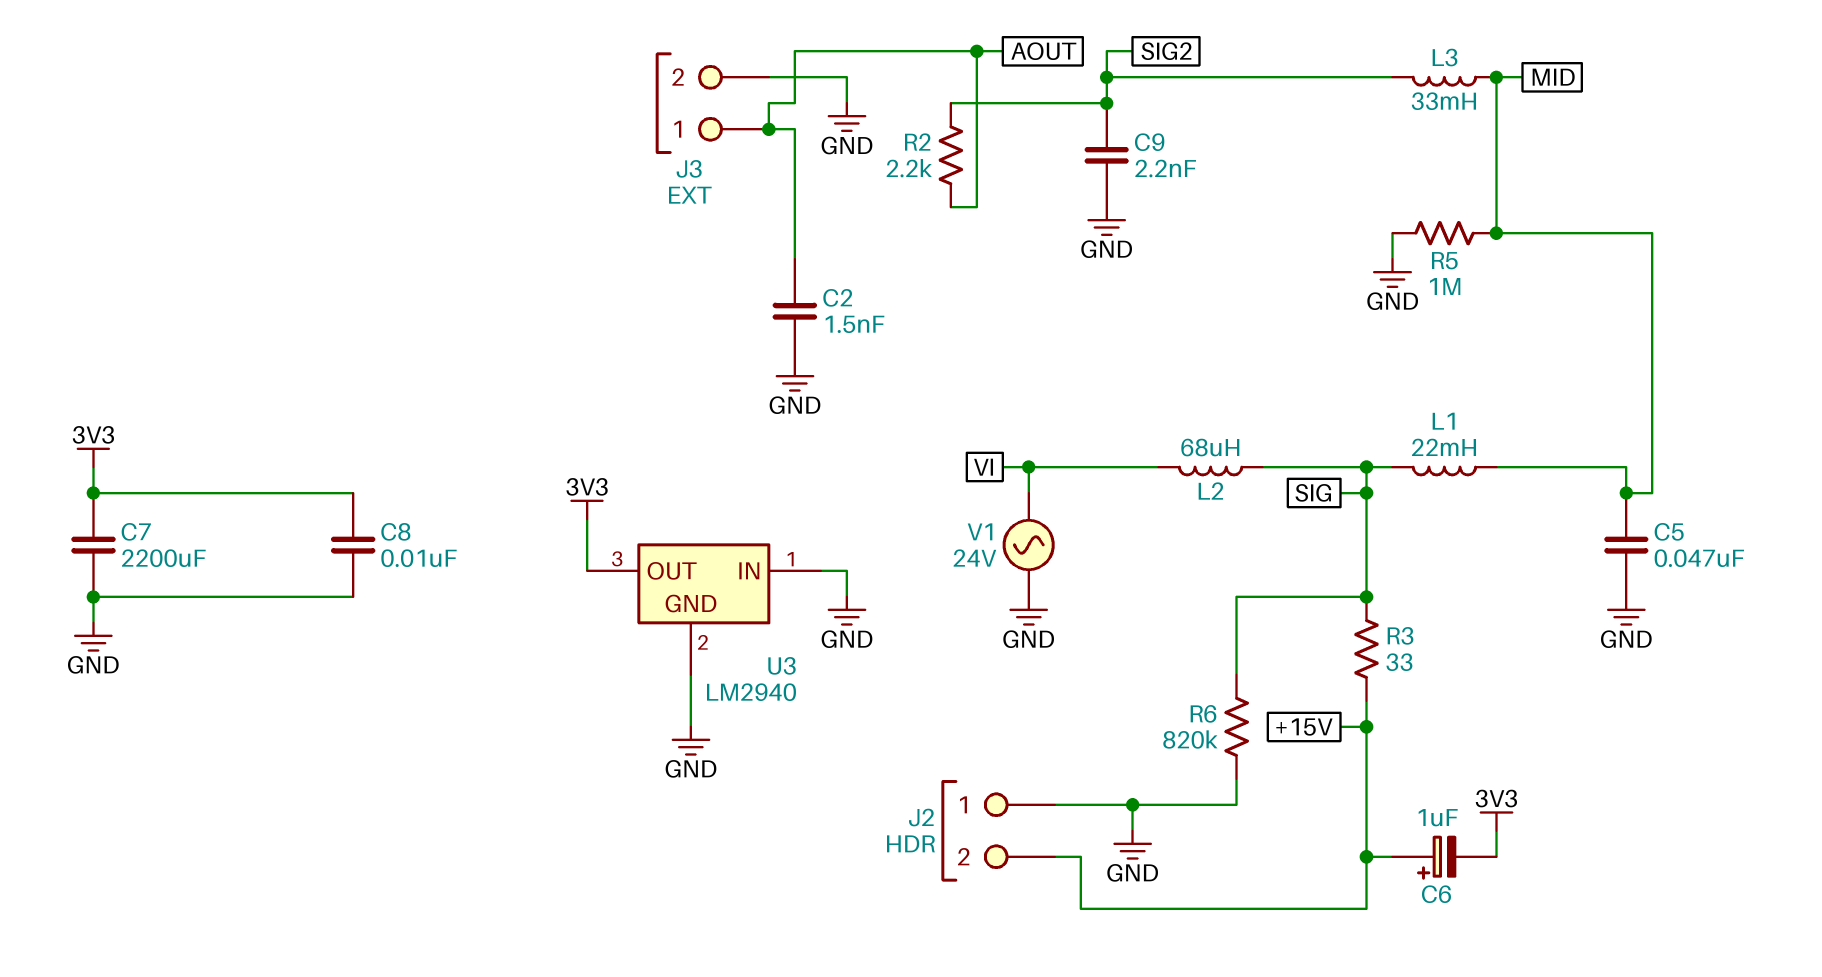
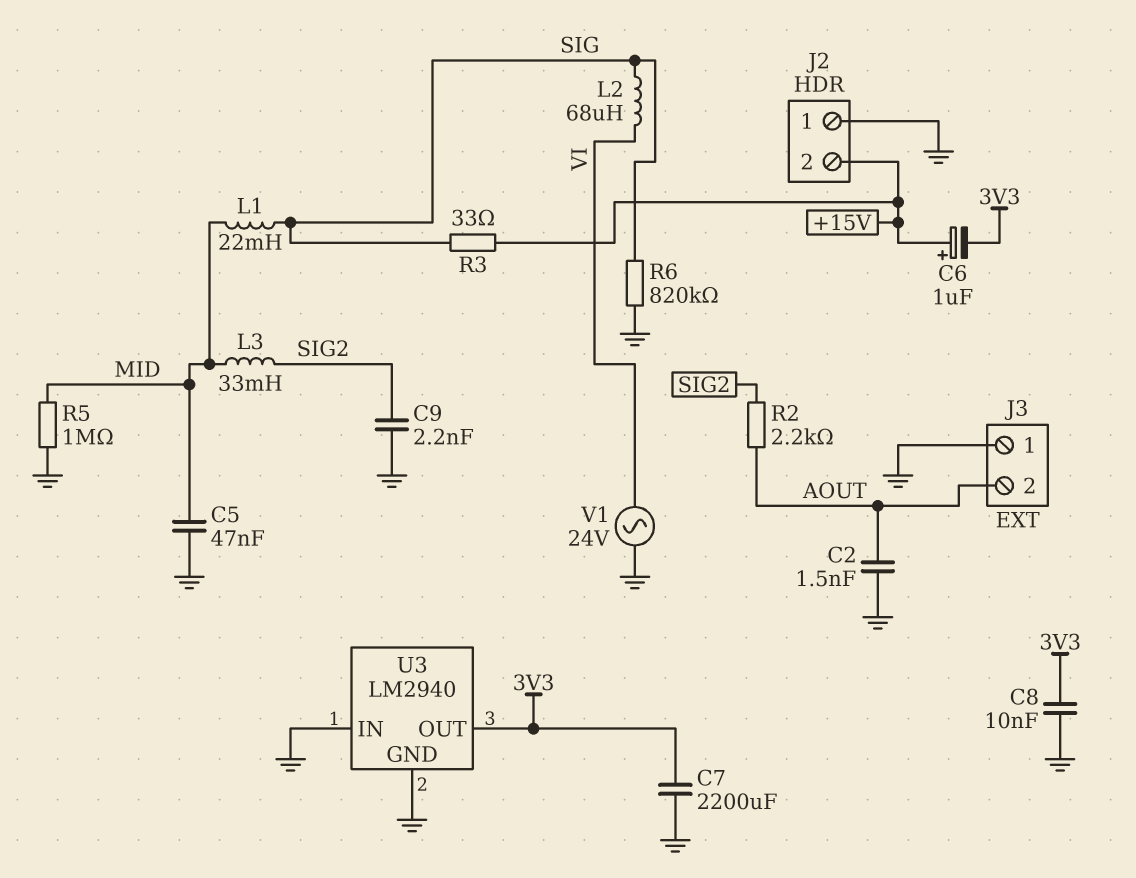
J3 pin 1: AOUT -> GND
J3 pin 2: GND -> AOUT

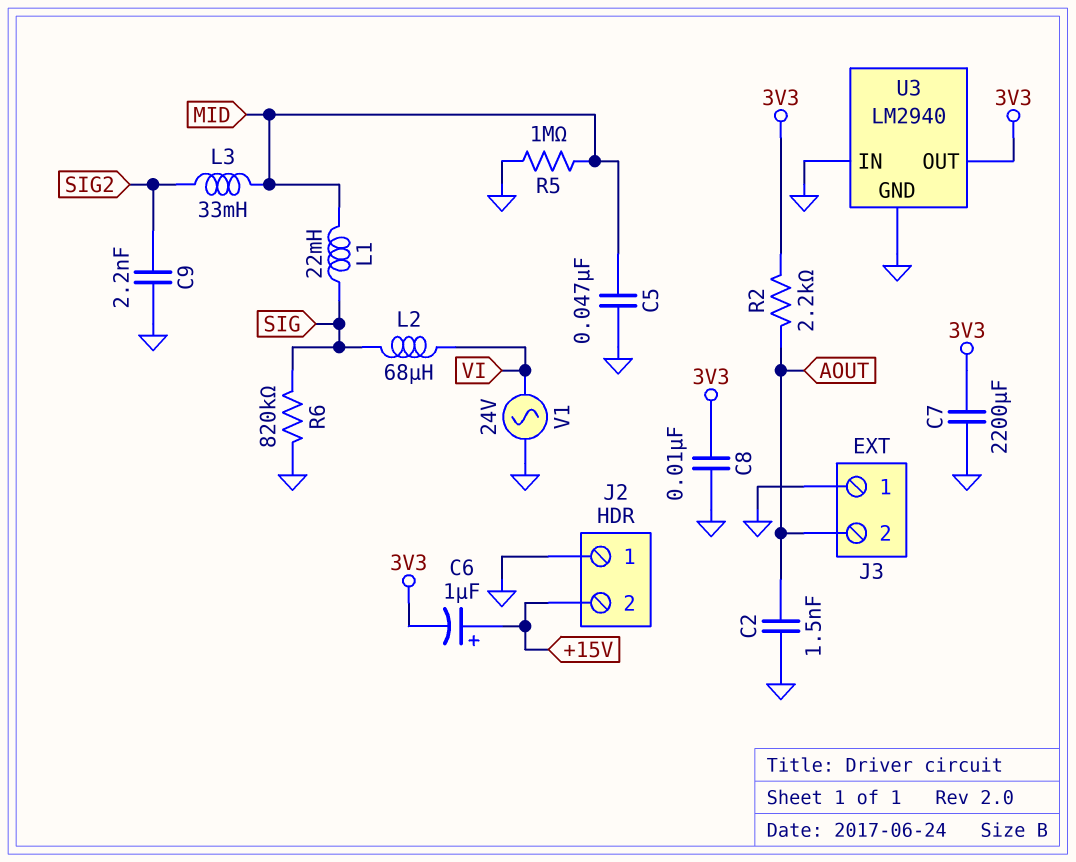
R2: 2.2k (AOUT, SIG2) -> 2.2k (3V3, AOUT)
R3: 33 (+15V, SIG) -> none

